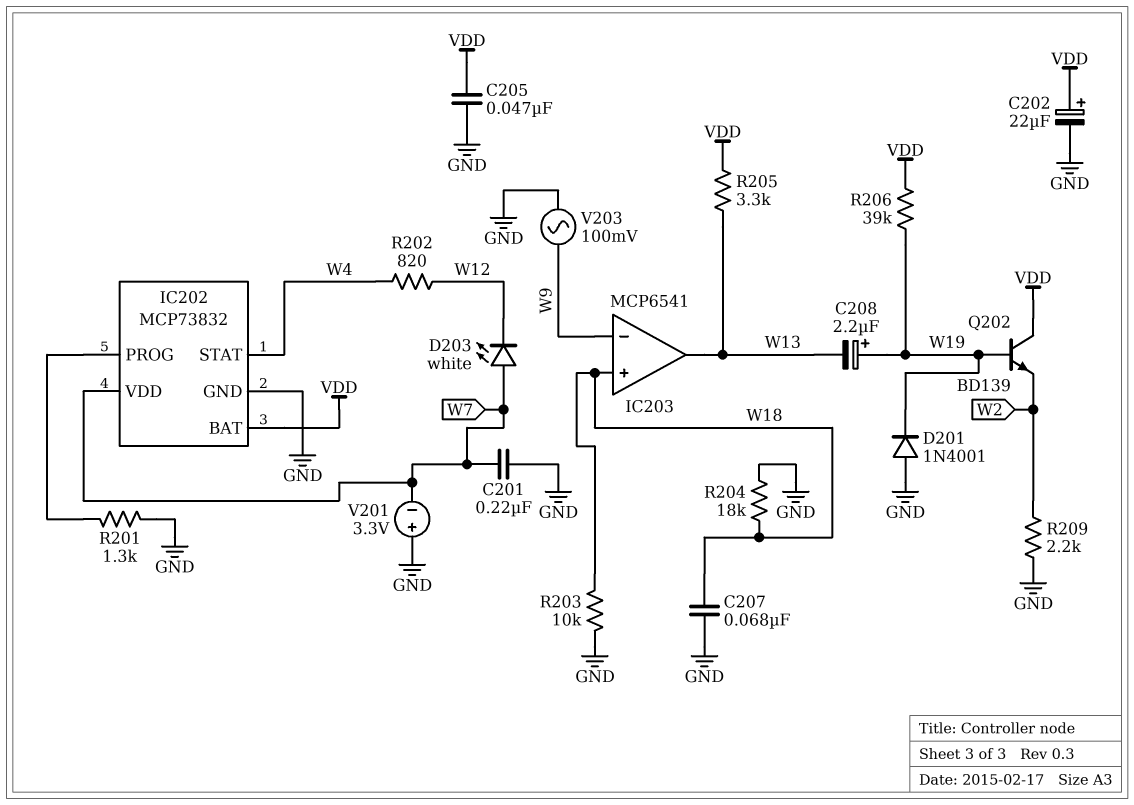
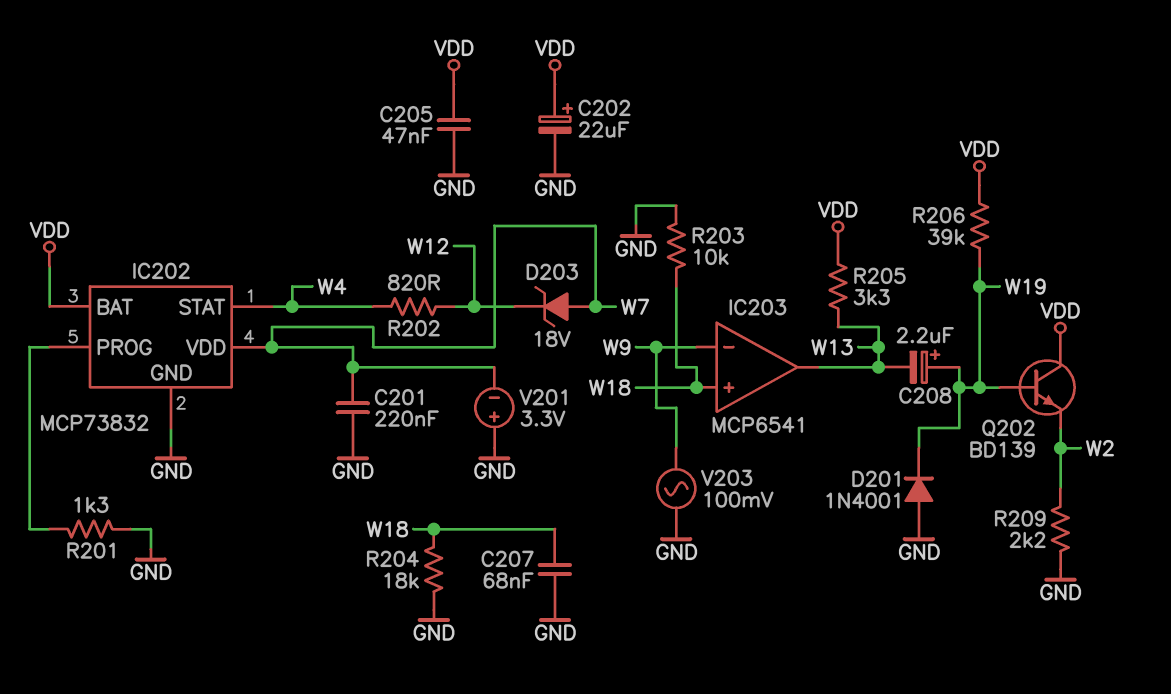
D203: LED white (A W7, K W12) -> zener 18V (A W7, K W12)

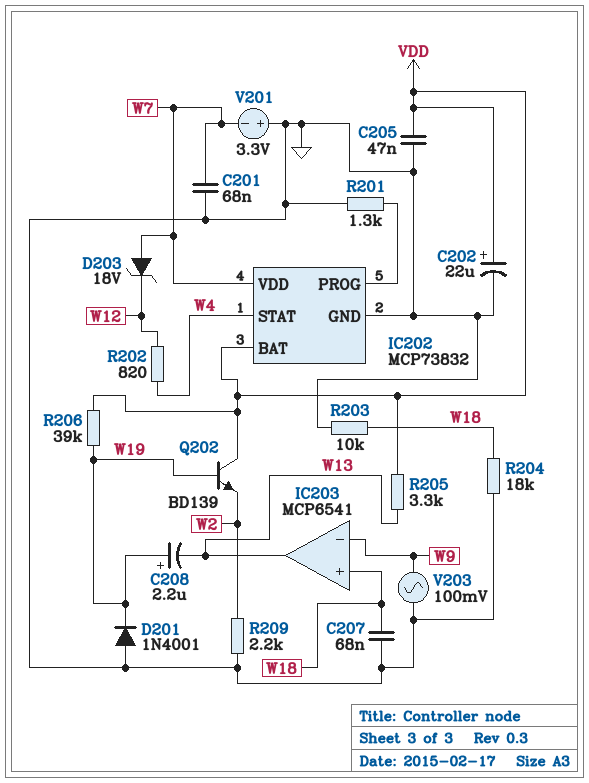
C201: 220nF (GND, W7) -> 68nF (GND, W7)

